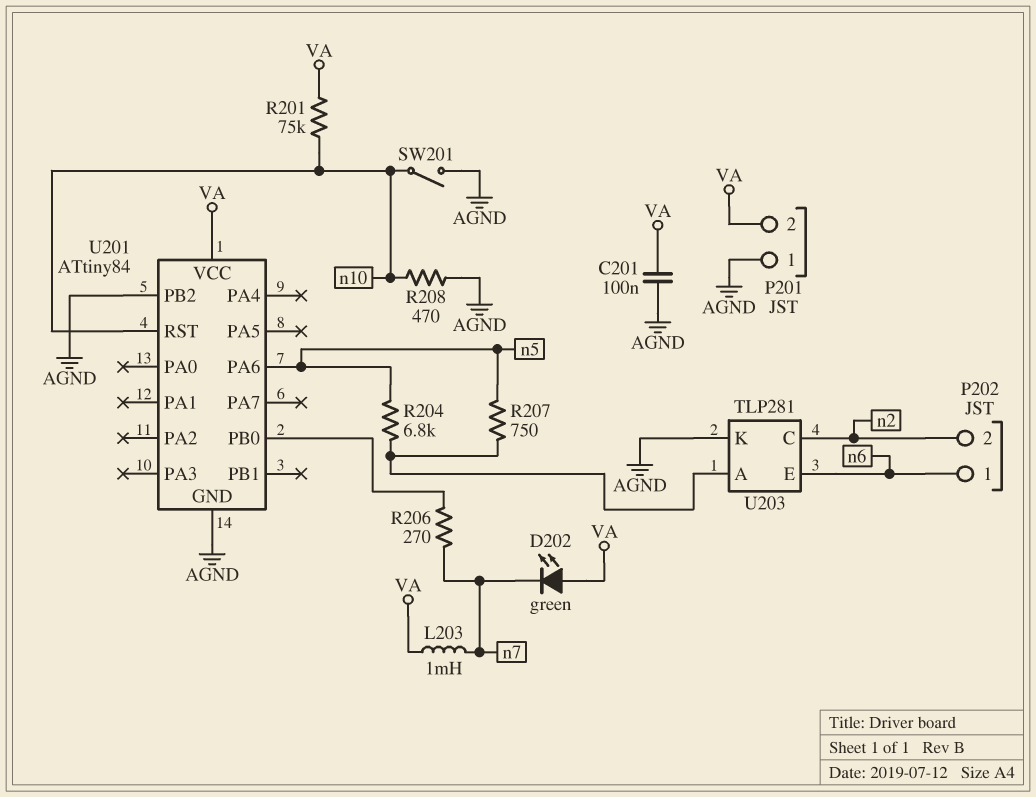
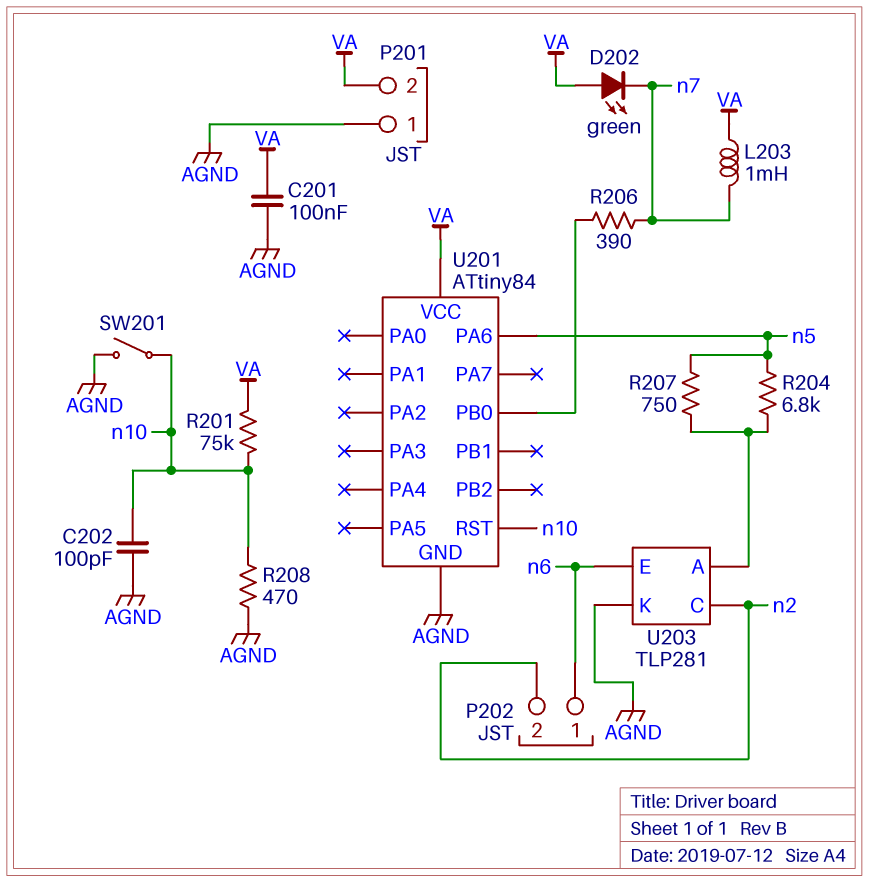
C202: none -> 100pF (AGND, n10)
R206: 270 (U201/PB0, n7) -> 390 (U201/PB0, n7)
U201 pin PB2: AGND -> none

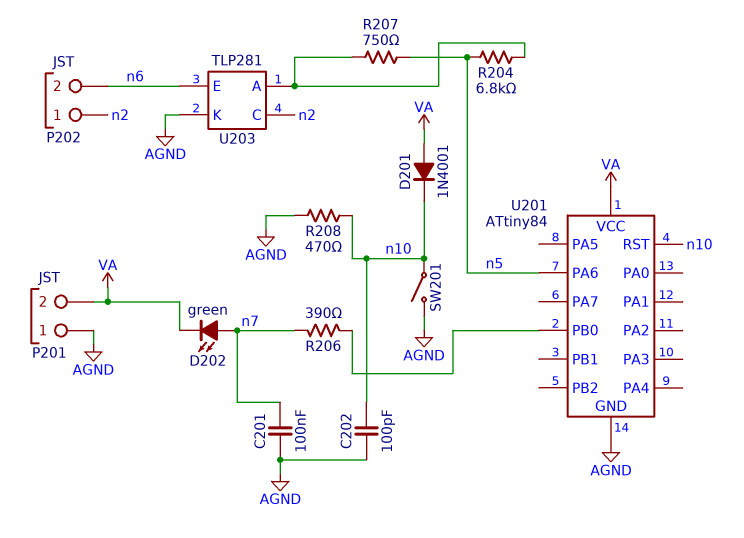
C201: 100nF (AGND, VA) -> 100nF (AGND, n7)
D201: none -> diode 1N4001 (A VA, K n10)
D202: LED green (A VA, K n7) -> LED green (A n7, K VA)
L203: 1mH (VA, n7) -> none
P202 pin 1: n6 -> n2
P202 pin 2: n2 -> n6
R201: 75k (VA, n10) -> none

